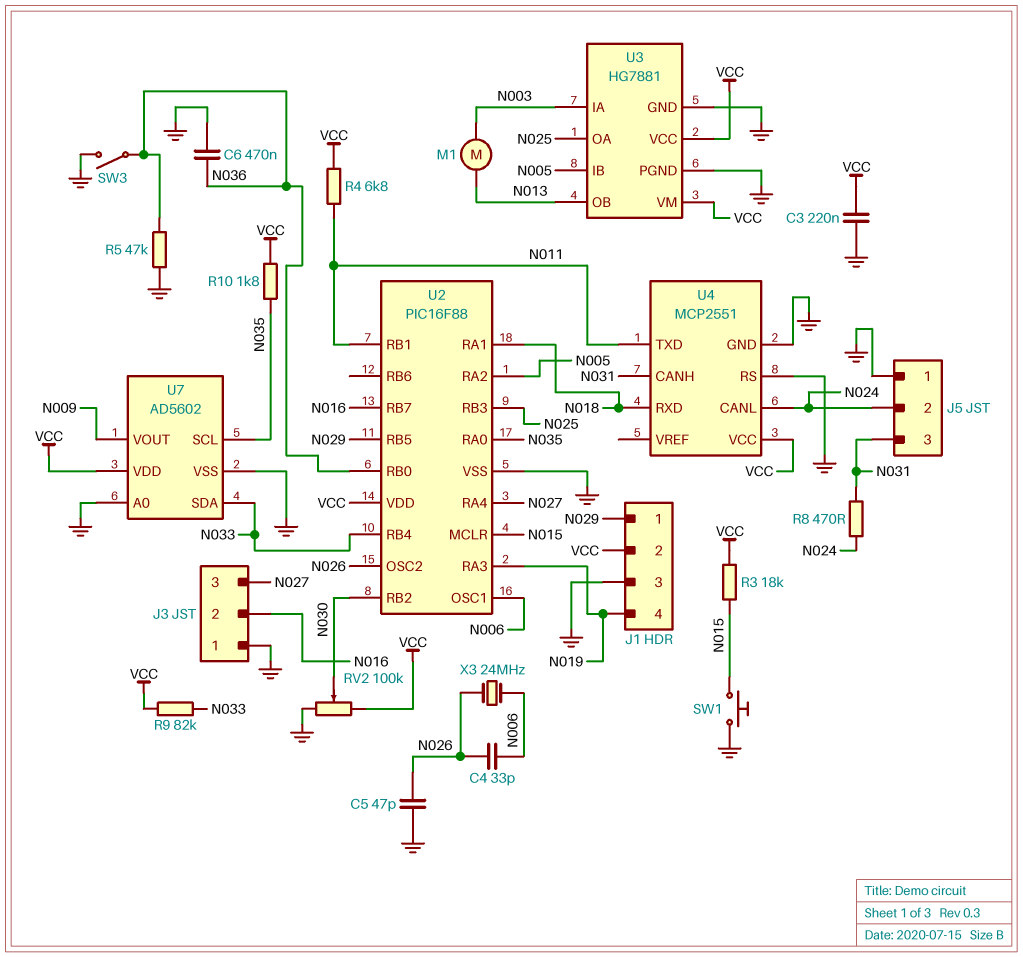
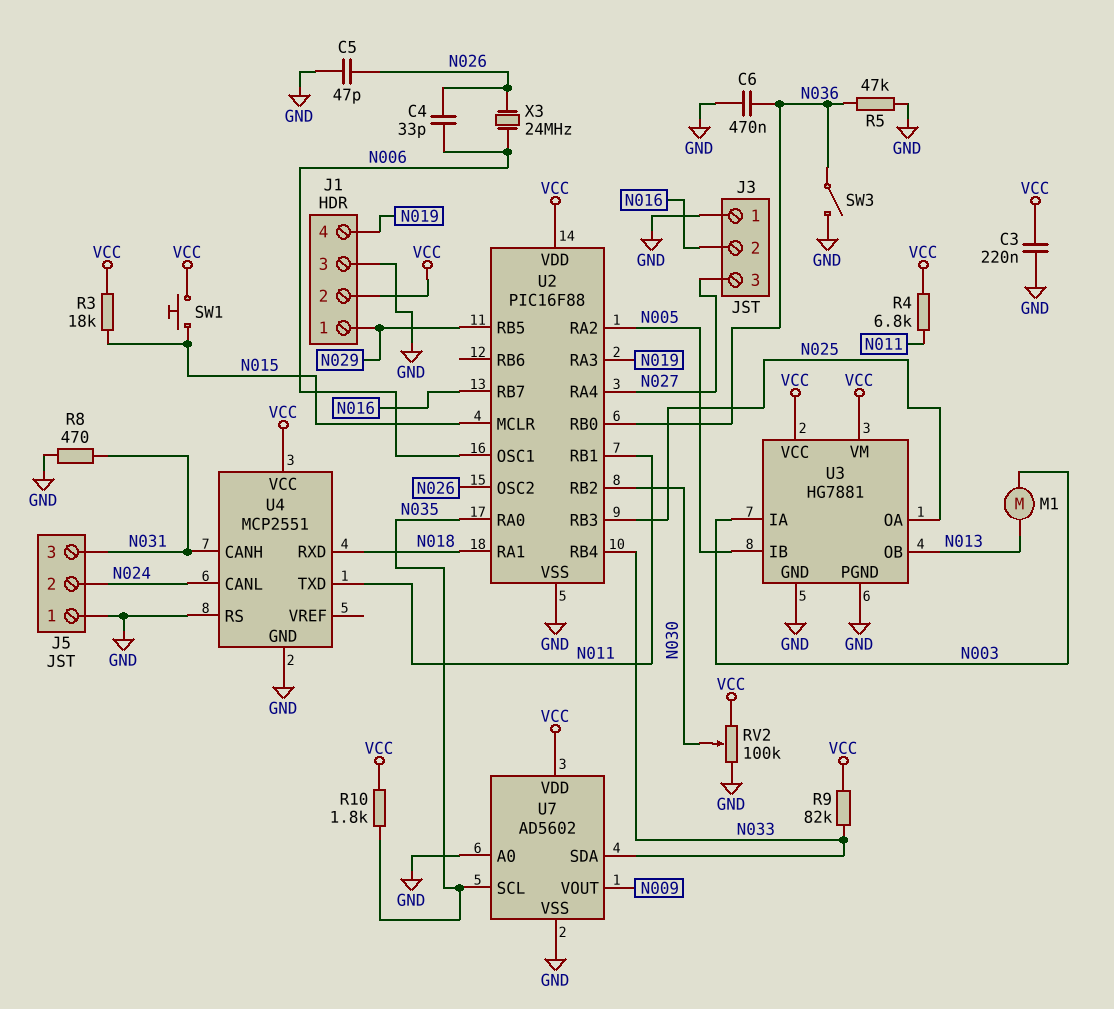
R8: 470 (N024, N031) -> 470 (GND, N031)
SW1: button (GND, N015) -> button (N015, VCC)

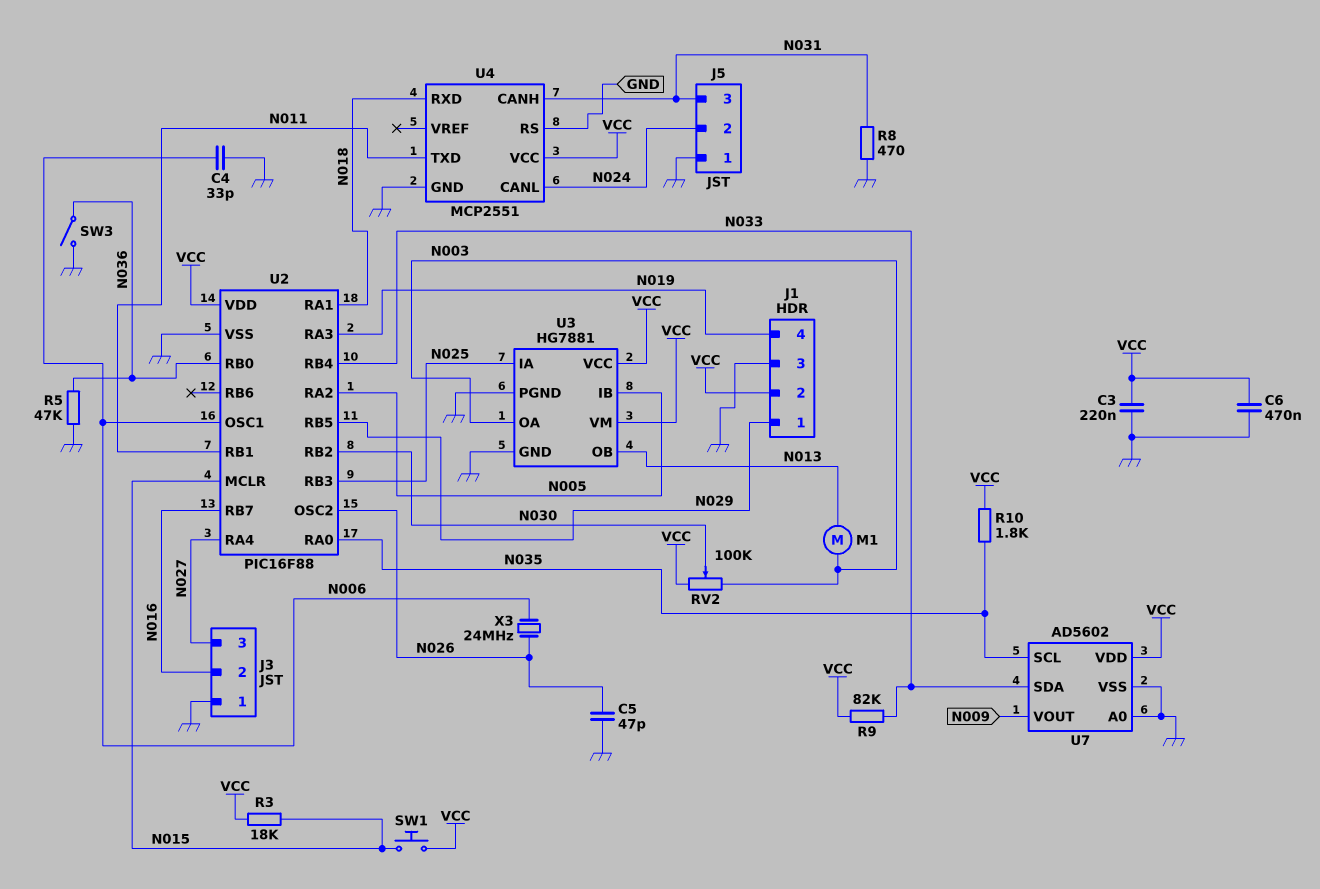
C4: 33pF (N006, N026) -> 33pF (GND, N006)
C6: 470nF (GND, N036) -> 470nF (GND, VCC)
R4: 6.8k (N011, VCC) -> none
RV2: 100k (GND, VCC, wiper N030) -> 100k (N003, VCC, wiper N030)
U3 pin IA: N003 -> N025
U3 pin OA: N025 -> N003

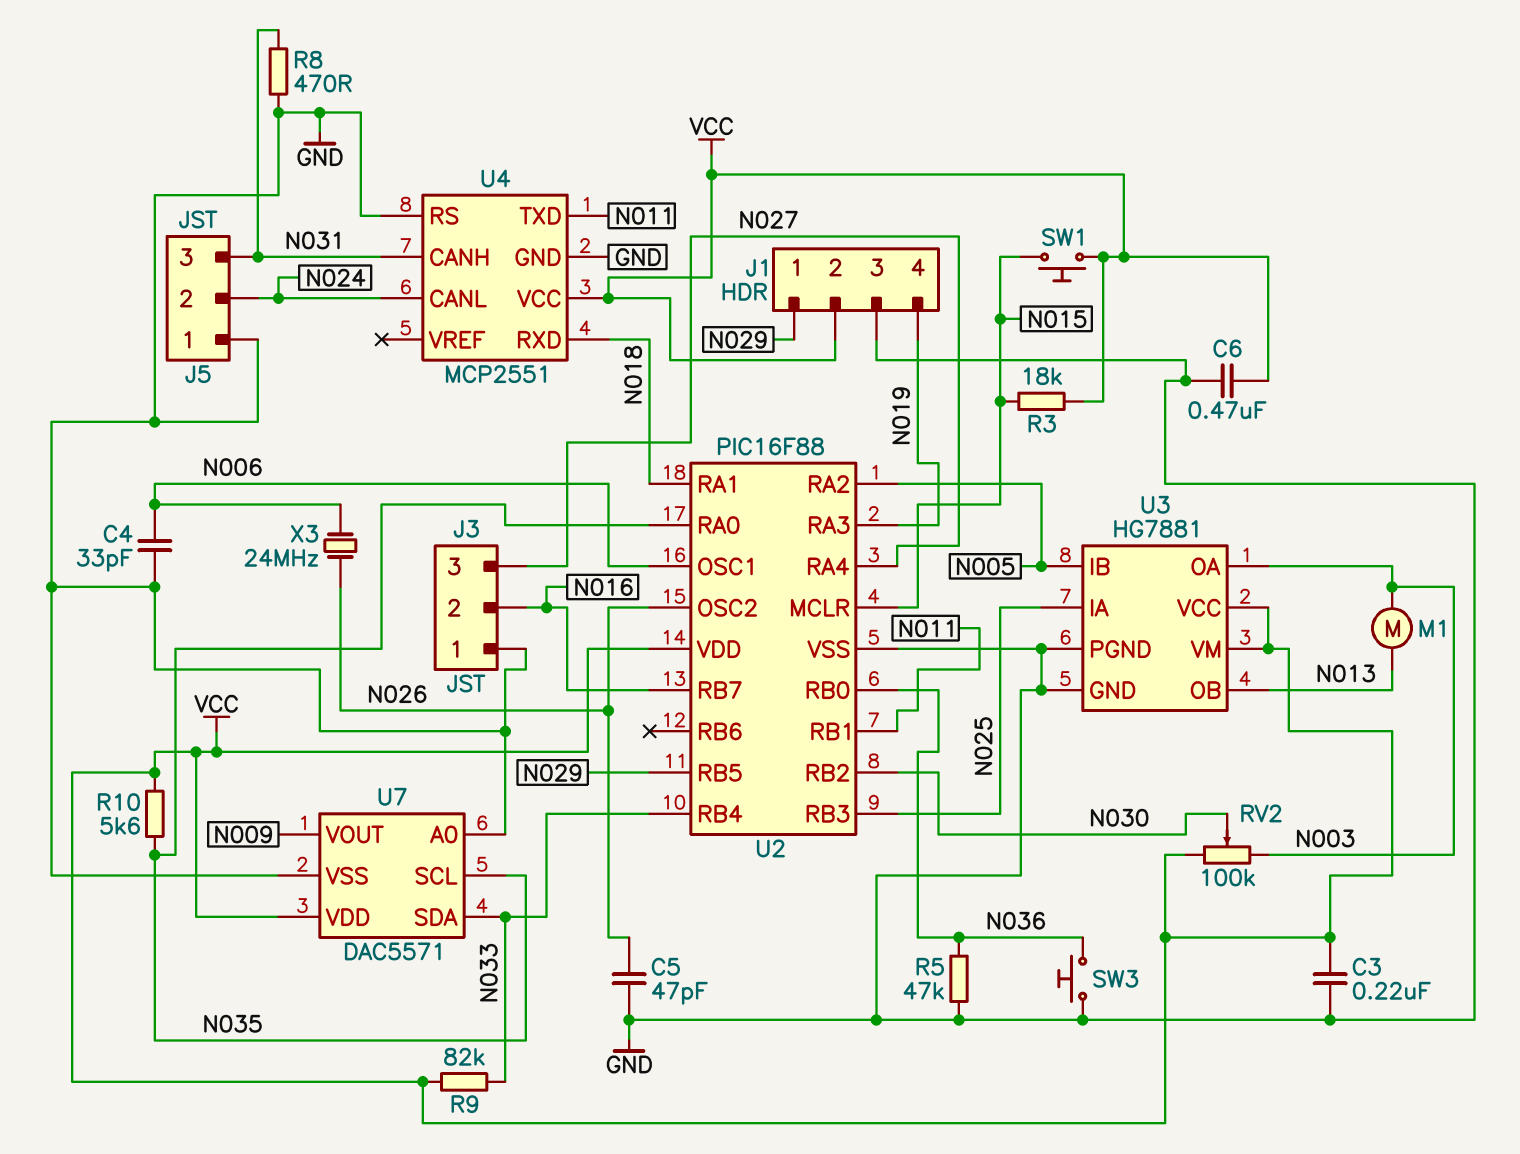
R10: 1.8k (N035, VCC) -> 5.6k (N035, VCC)
SW3: switch (GND, N036) -> button (GND, N036)
U7: AD5602 -> DAC5571

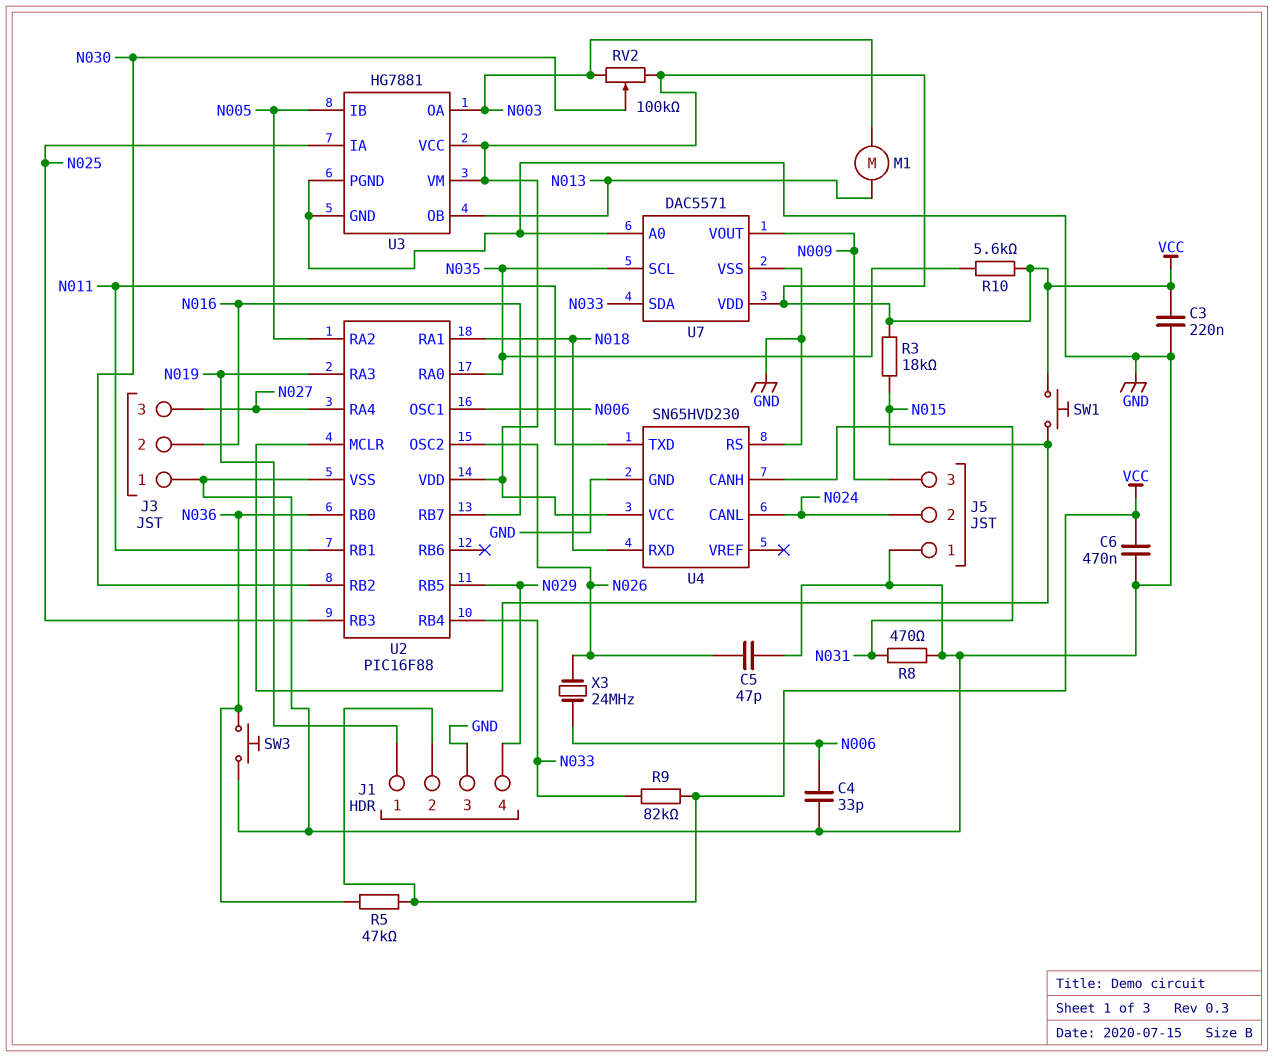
J1 pin 1: N029 -> N019
J1 pin 4: N019 -> N029
J5 pin 3: N031 -> N009
R5: 47k (GND, N036) -> 47k (N036, VCC)
U4: MCP2551 -> SN65HVD230

